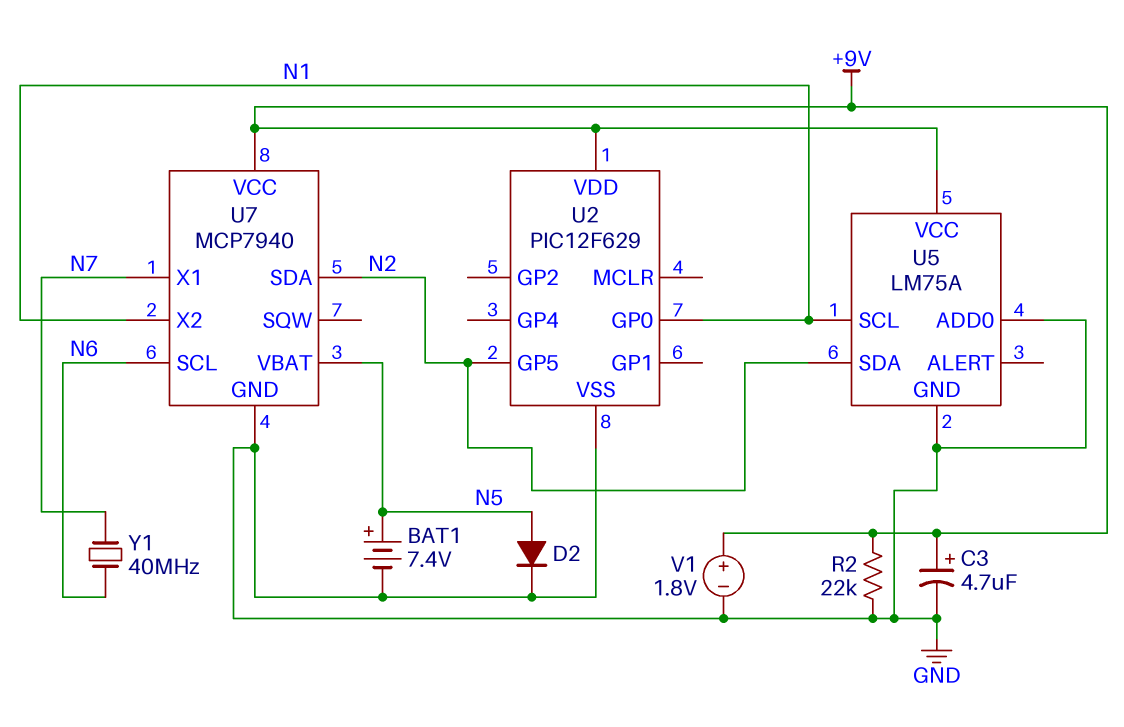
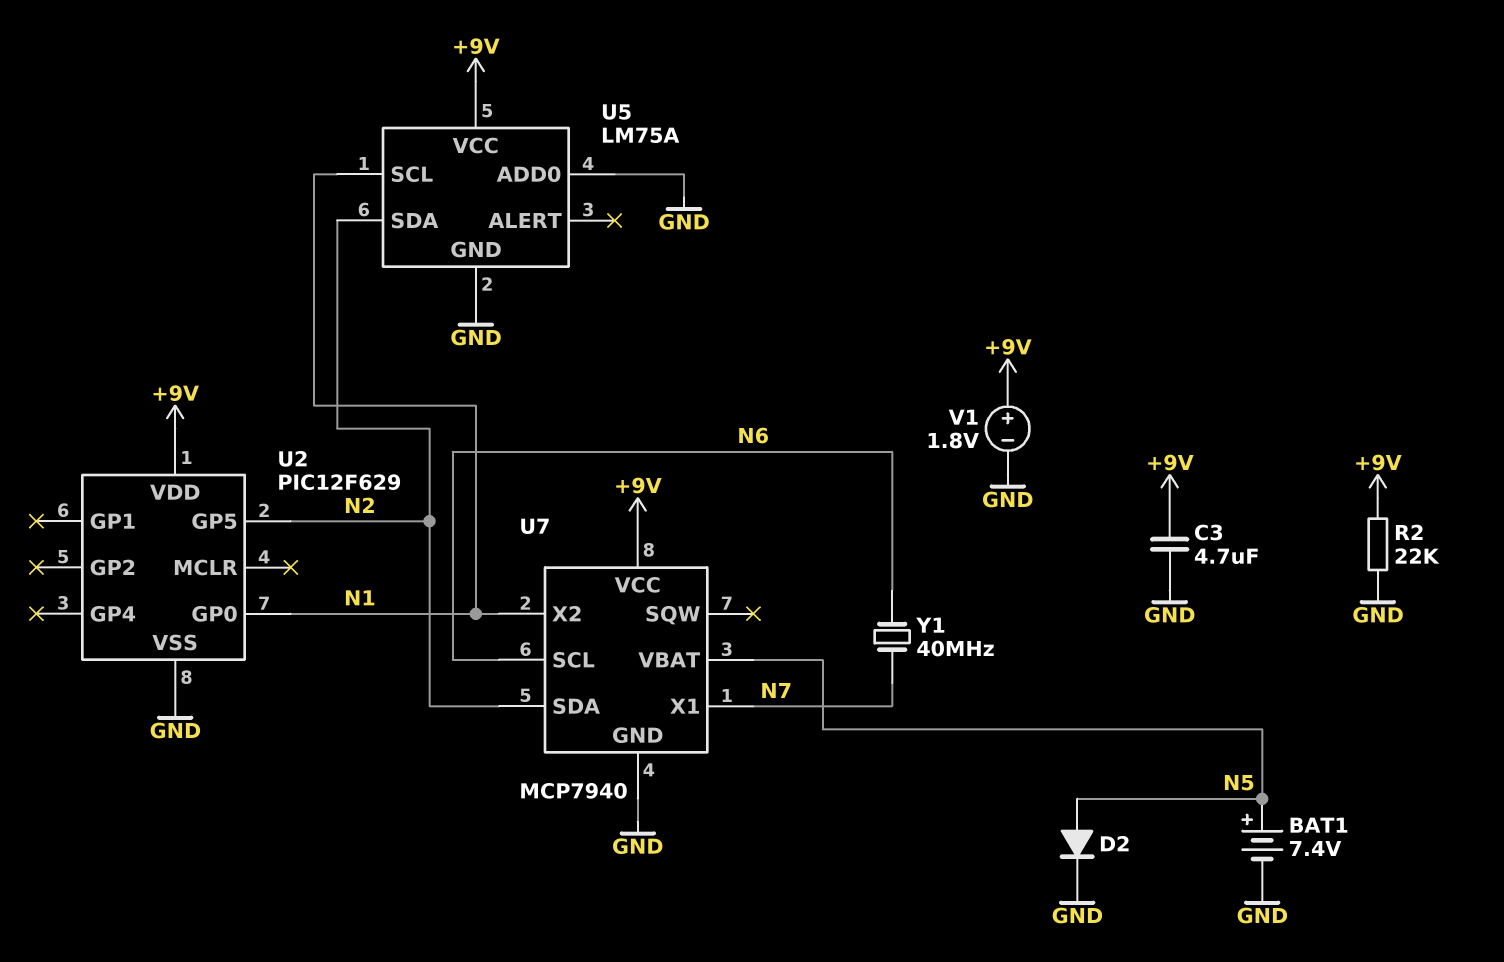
C3: 4.7uF (plus +9V, minus GND) -> 4.7uF (+9V, GND)

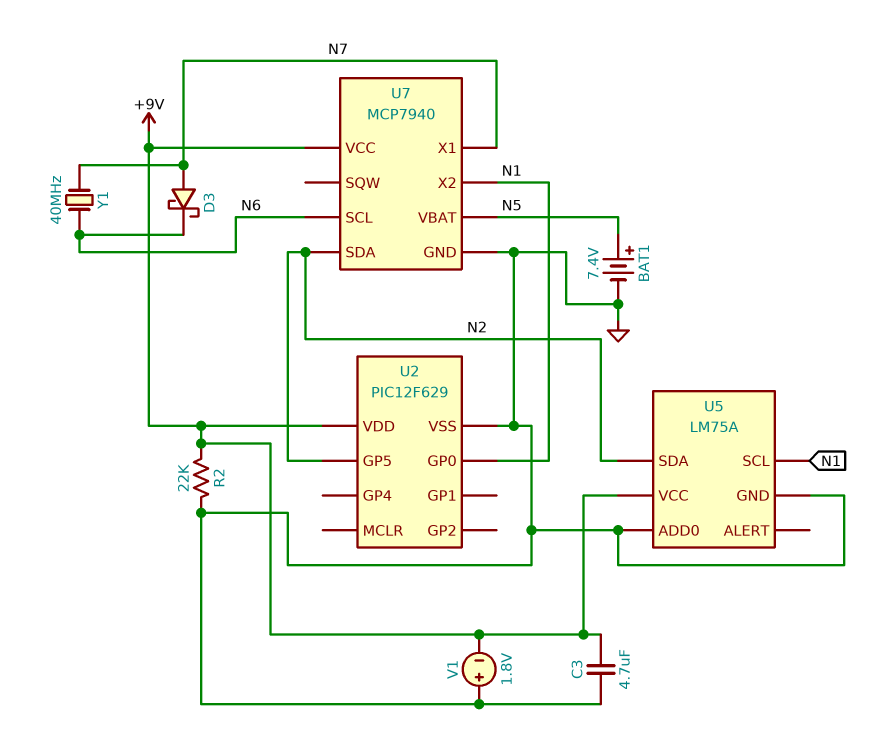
D2: diode (A N5, K GND) -> none
D3: none -> schottky (A N7, K N6)
V1: 1.8V (plus +9V, minus GND) -> 1.8V (plus GND, minus +9V)

